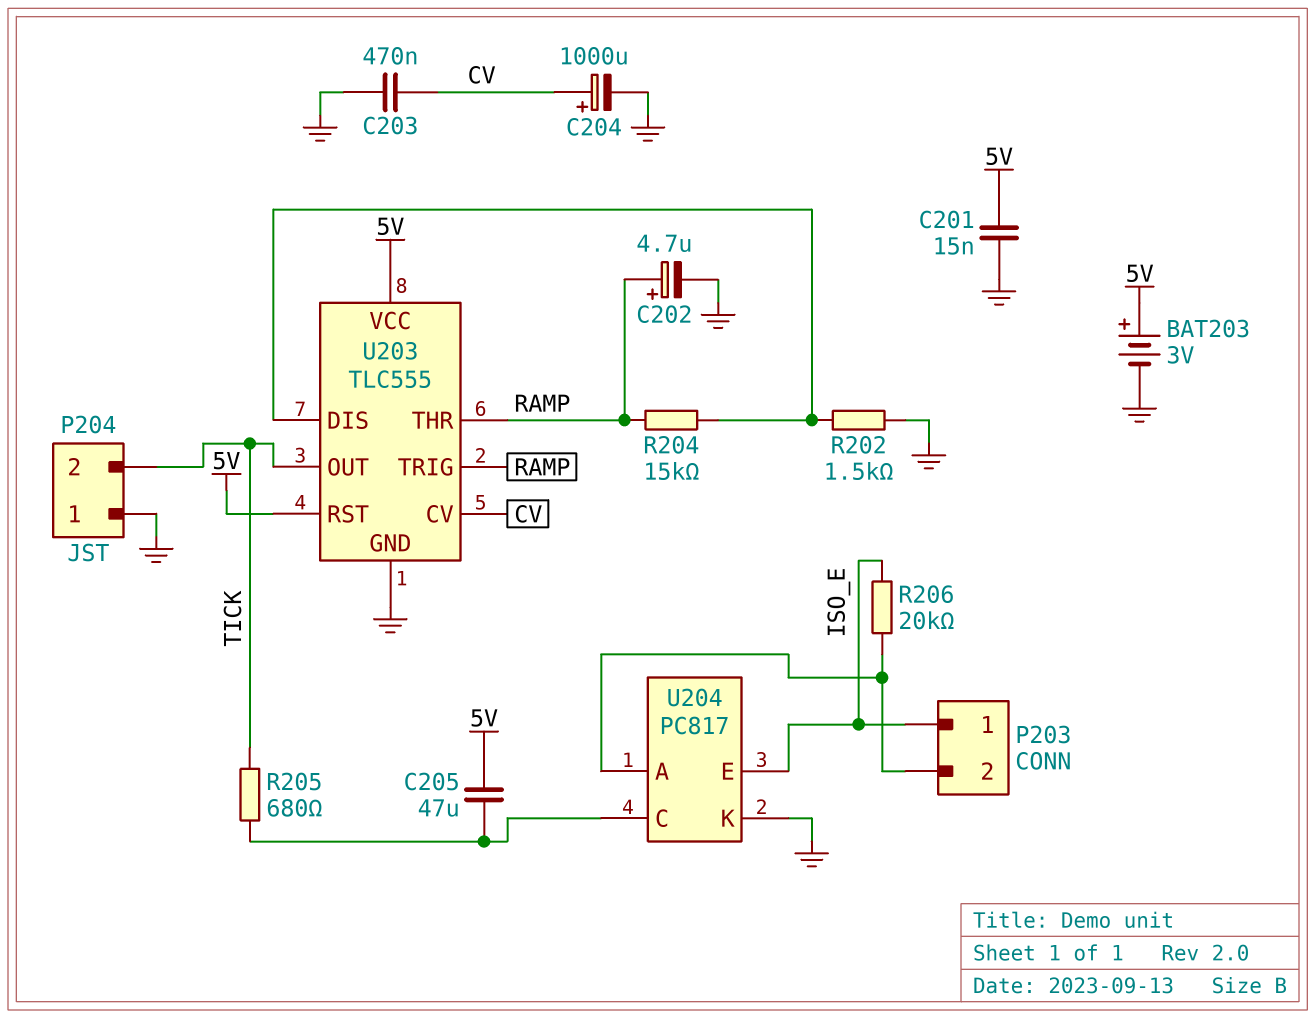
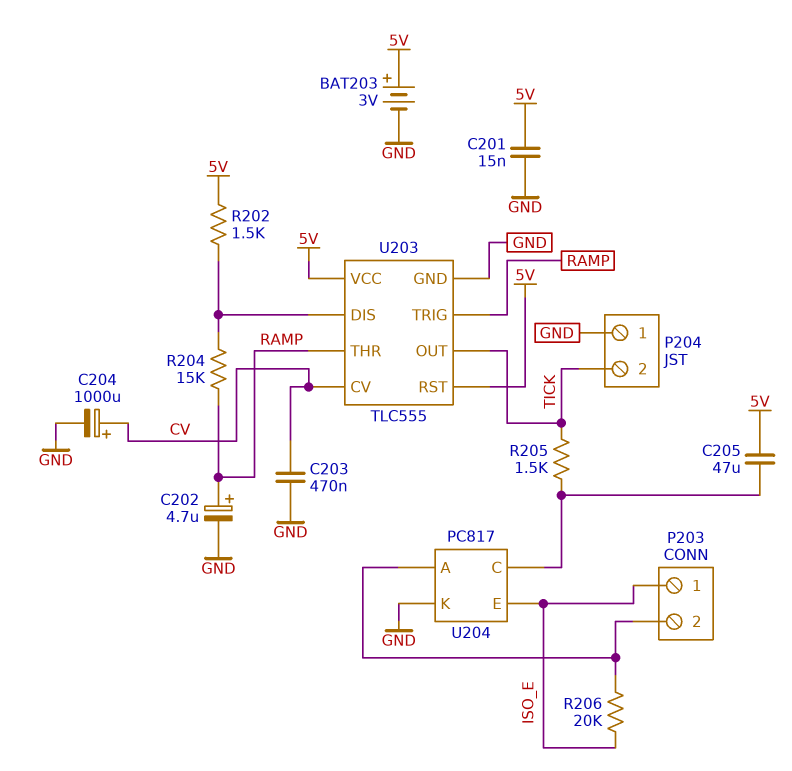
R202: 1.5k (GND, U203/DIS) -> 1.5k (5V, U203/DIS)
R205: 680 (TICK, U204/C) -> 1.5k (TICK, U204/C)

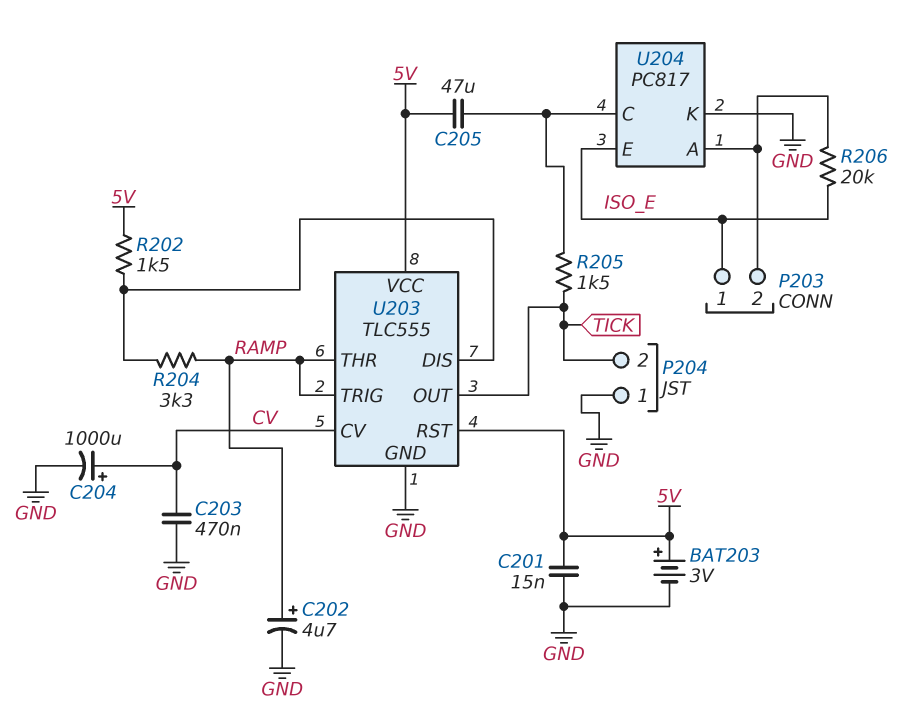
R204: 15k (RAMP, U203/DIS) -> 3.3k (RAMP, U203/DIS)

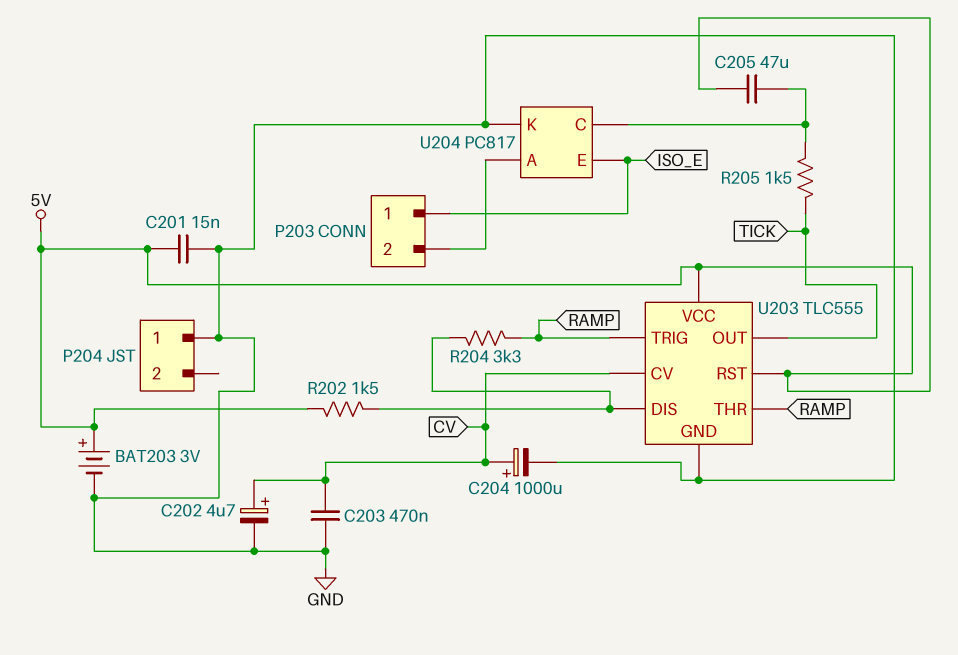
C202: 4.7uF (plus RAMP, minus GND) -> 4.7uF (plus CV, minus GND)
P204 pin 2: TICK -> none
R206: 20k (ISO_E, P203/2) -> none

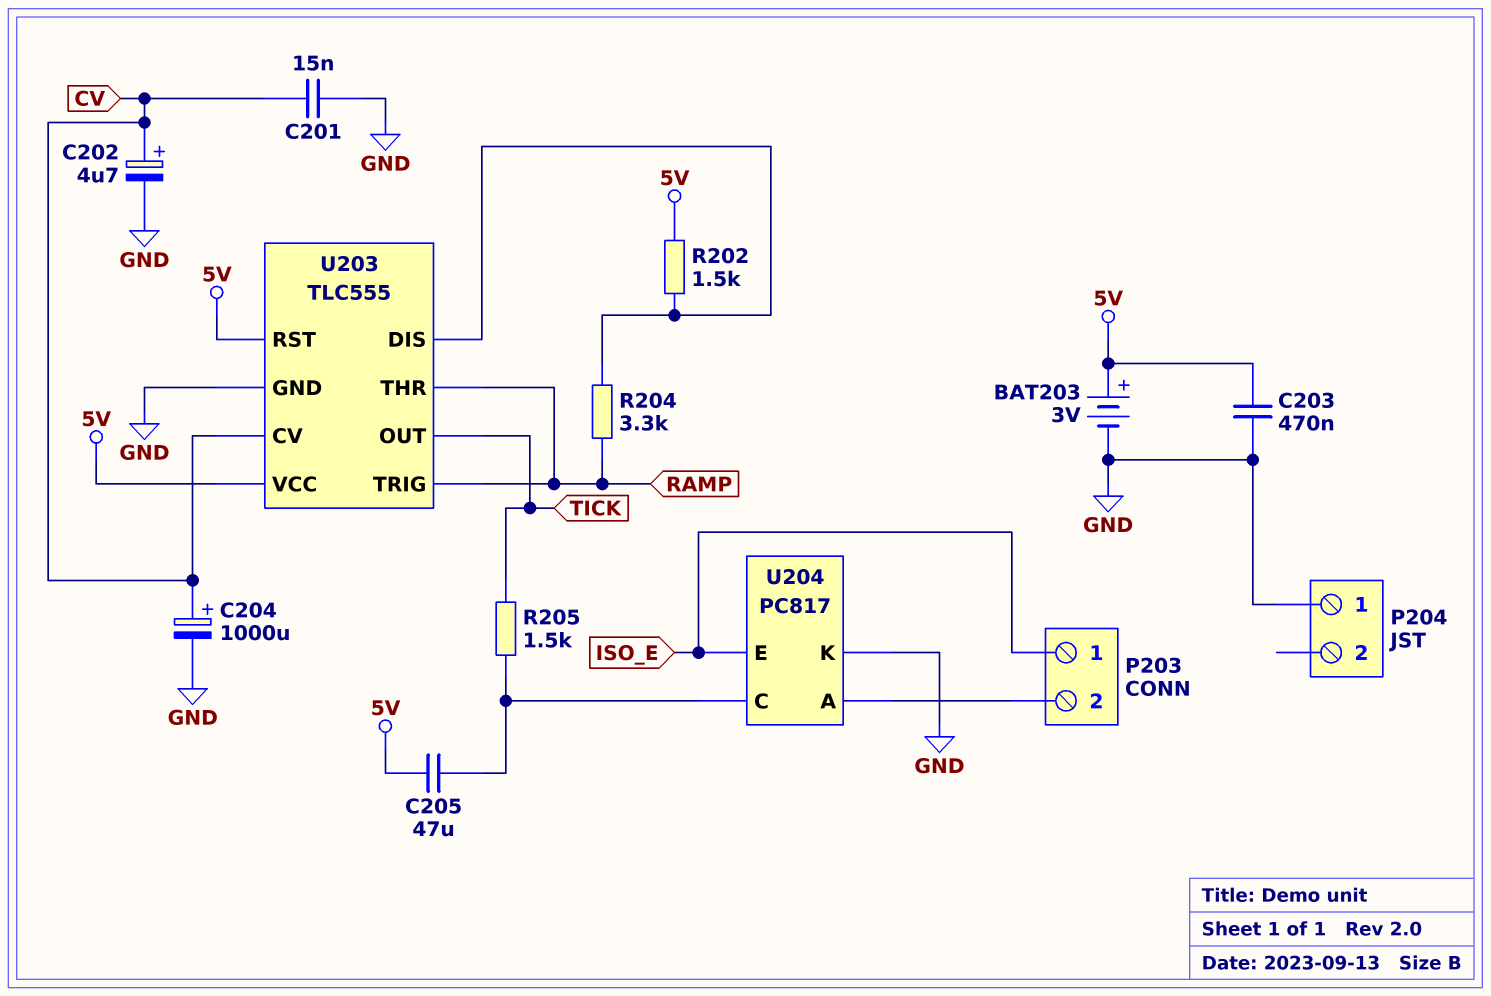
C201: 15nF (5V, GND) -> 15nF (CV, GND)
C203: 470nF (CV, GND) -> 470nF (5V, GND)

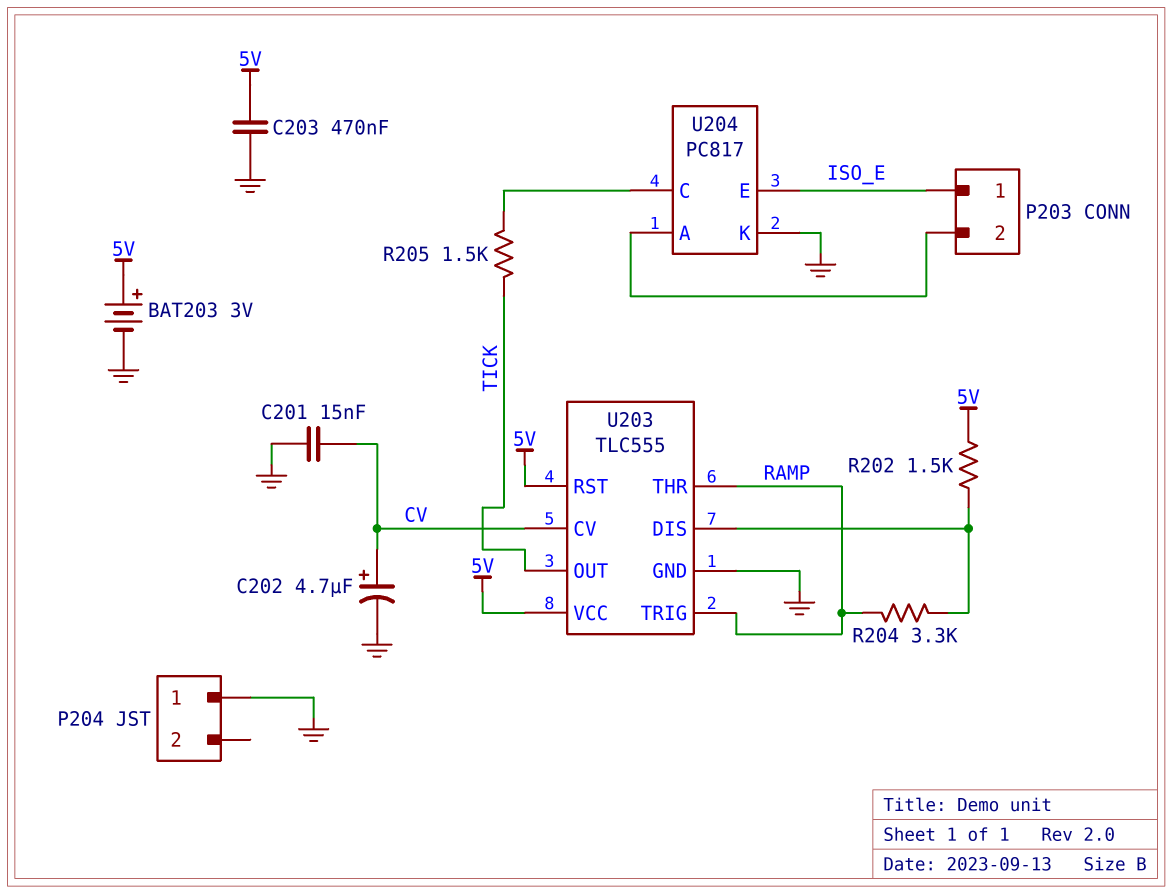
C204: 1000uF (plus CV, minus GND) -> none
C205: 47uF (5V, U204/C) -> none

